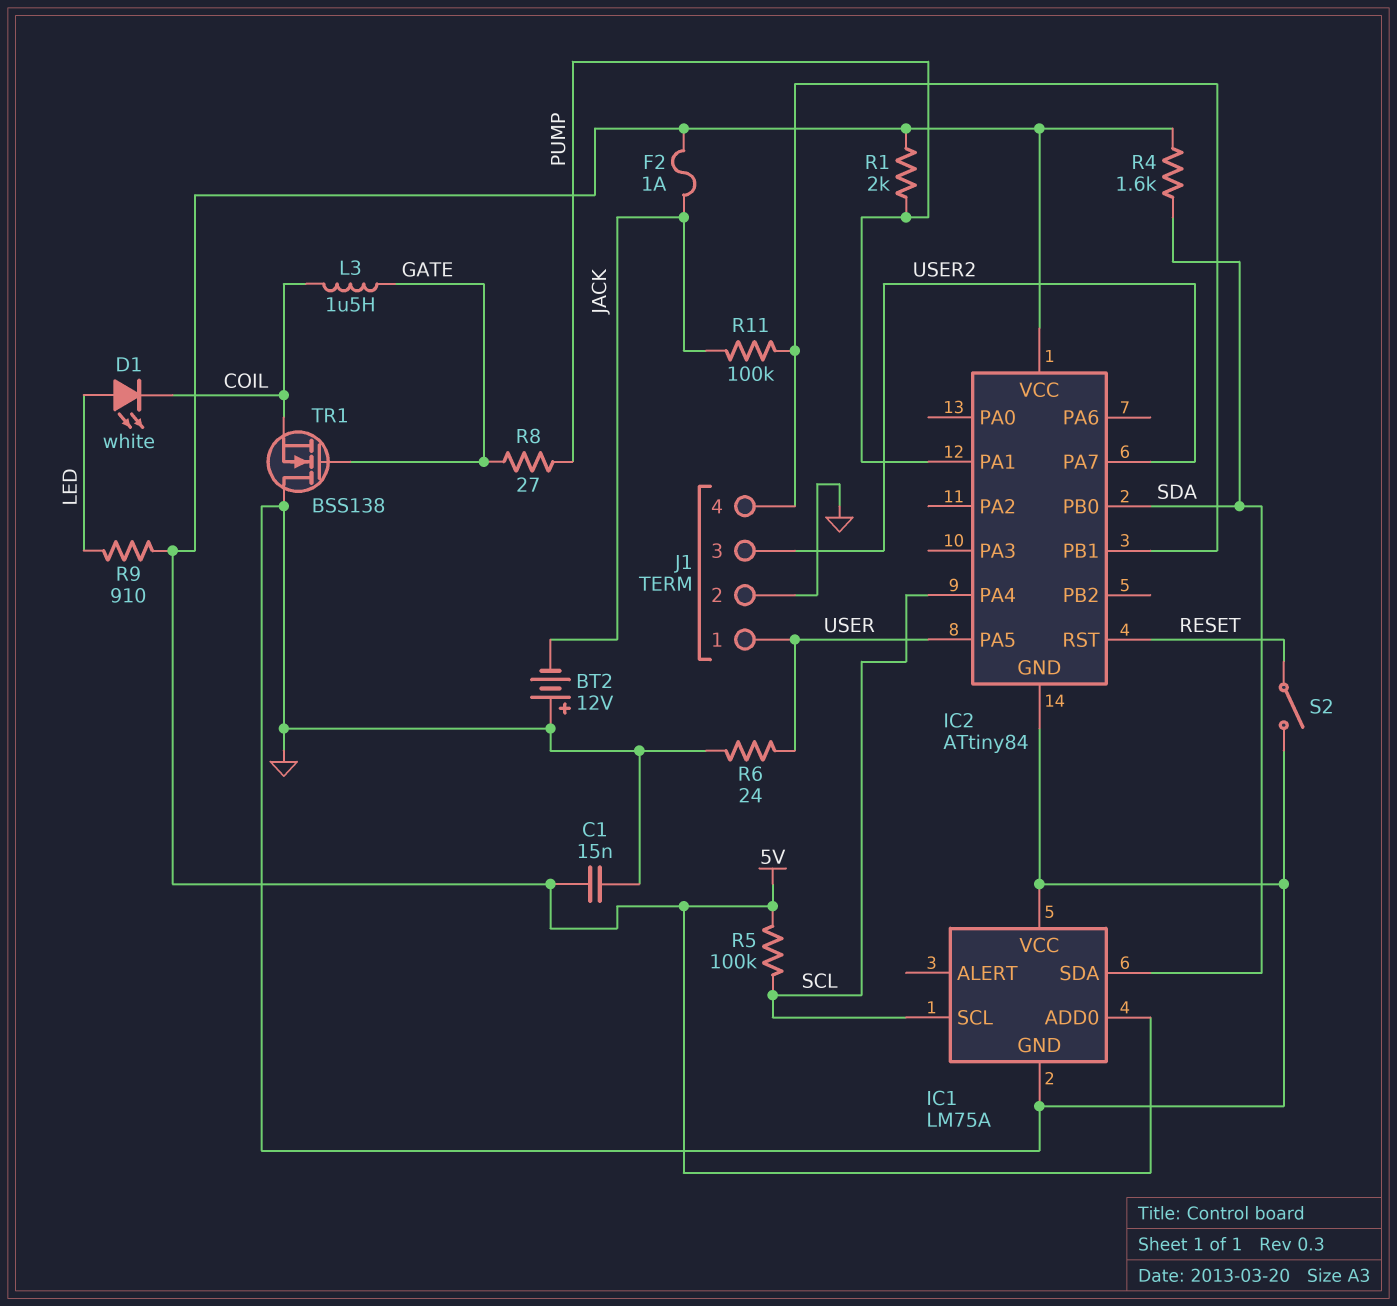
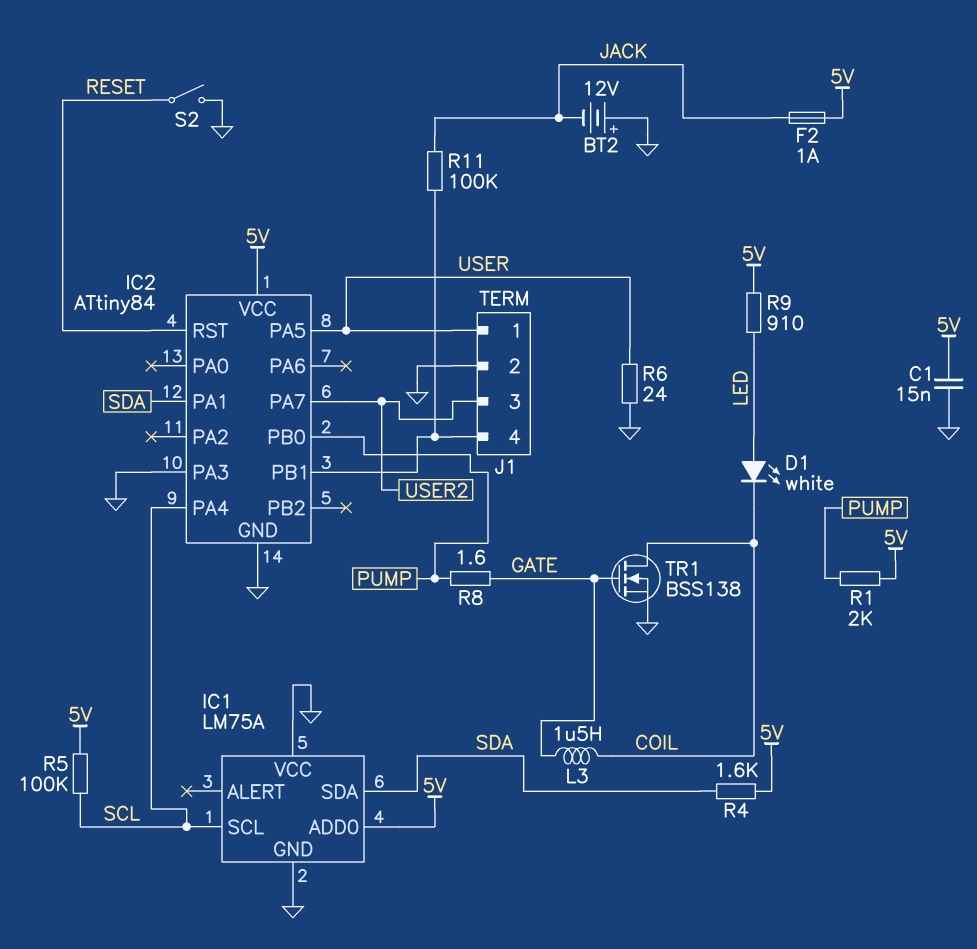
IC2 pin PA1: PUMP -> SDA
IC2 pin PA3: none -> GND
IC2 pin PB0: SDA -> PUMP
R8: 27 (GATE, PUMP) -> 1.6 (GATE, PUMP)
TR1: NMOS BSS138 (G GATE, D GND, S COIL) -> NMOS BSS138 (G GATE, D COIL, S GND)

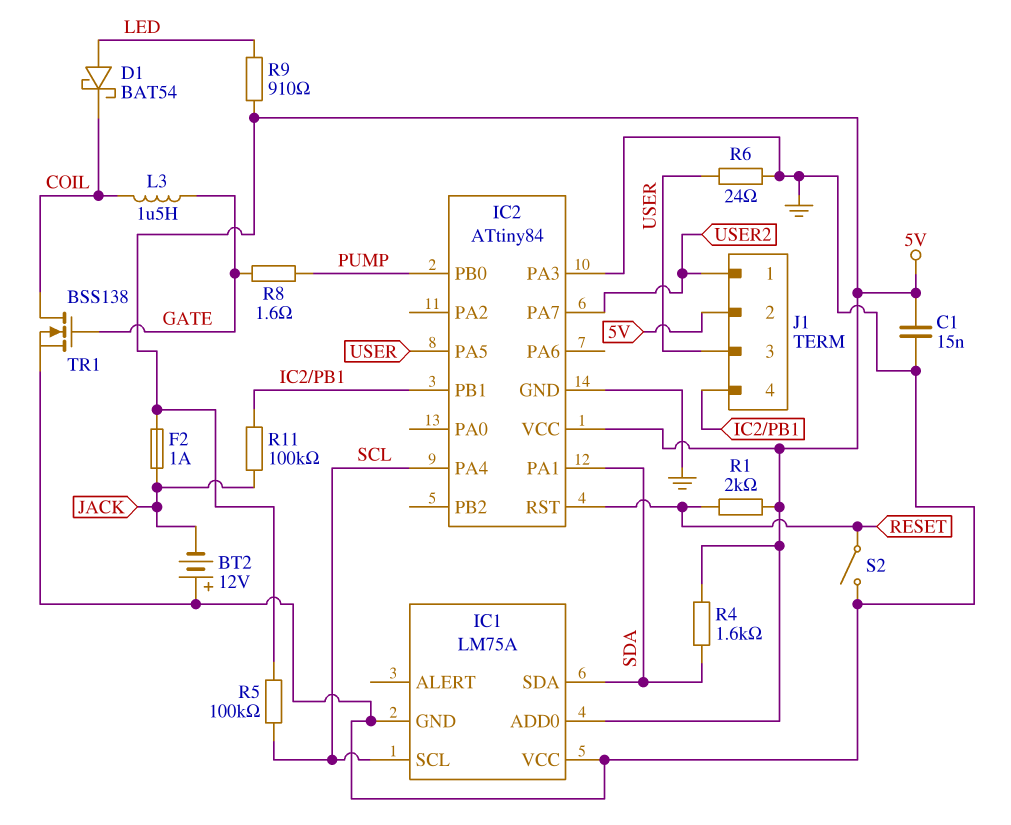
D1: LED white (A LED, K COIL) -> schottky BAT54 (A LED, K COIL)
J1 pin 1: USER -> USER2
J1 pin 2: GND -> 5V
J1 pin 3: USER2 -> USER
R1: 2k (5V, PUMP) -> 2k (5V, RESET)

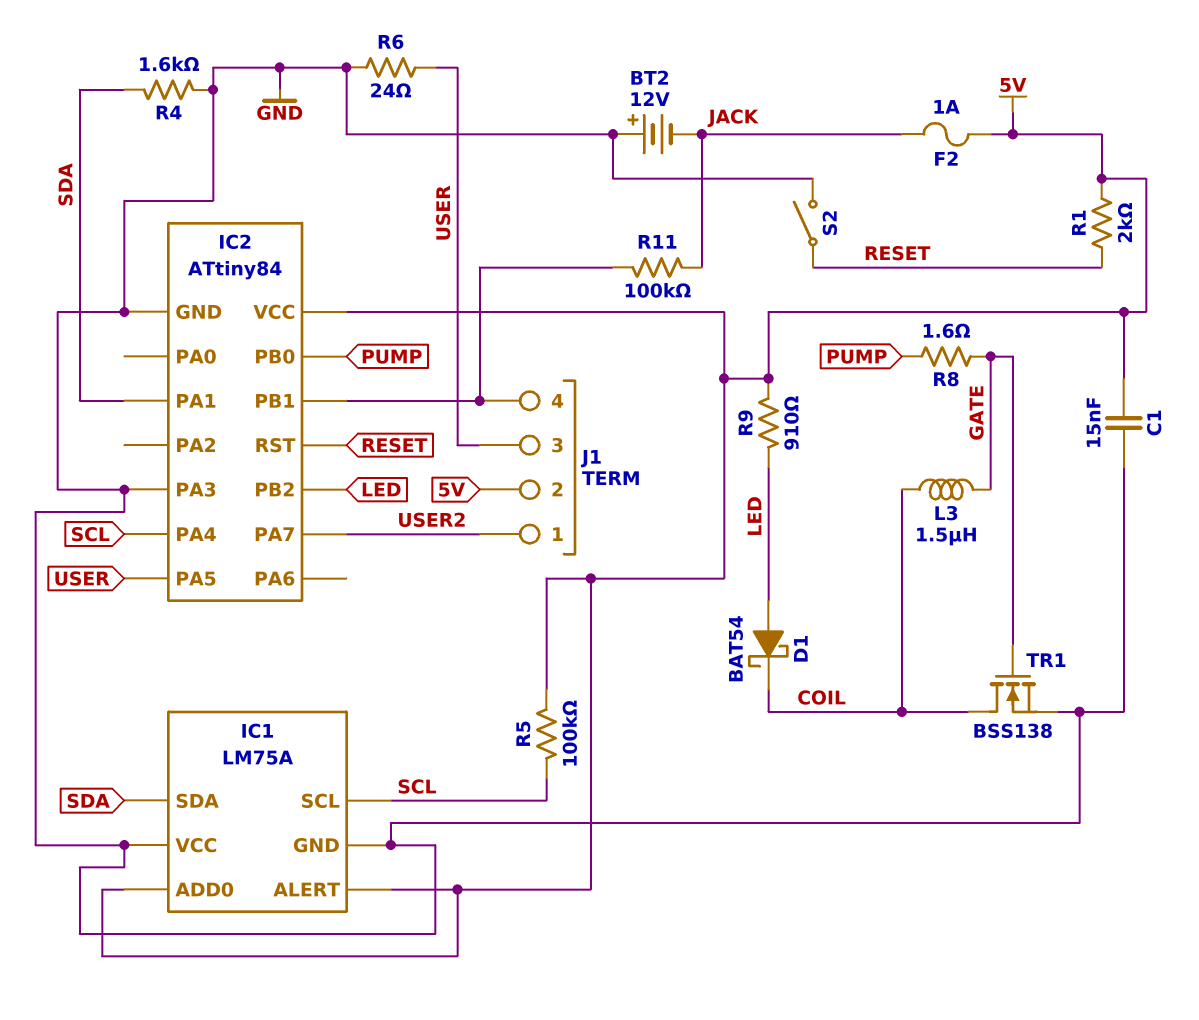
IC1 pin ALERT: none -> 5V
IC2 pin PB2: none -> LED
R4: 1.6k (5V, SDA) -> 1.6k (GND, SDA)

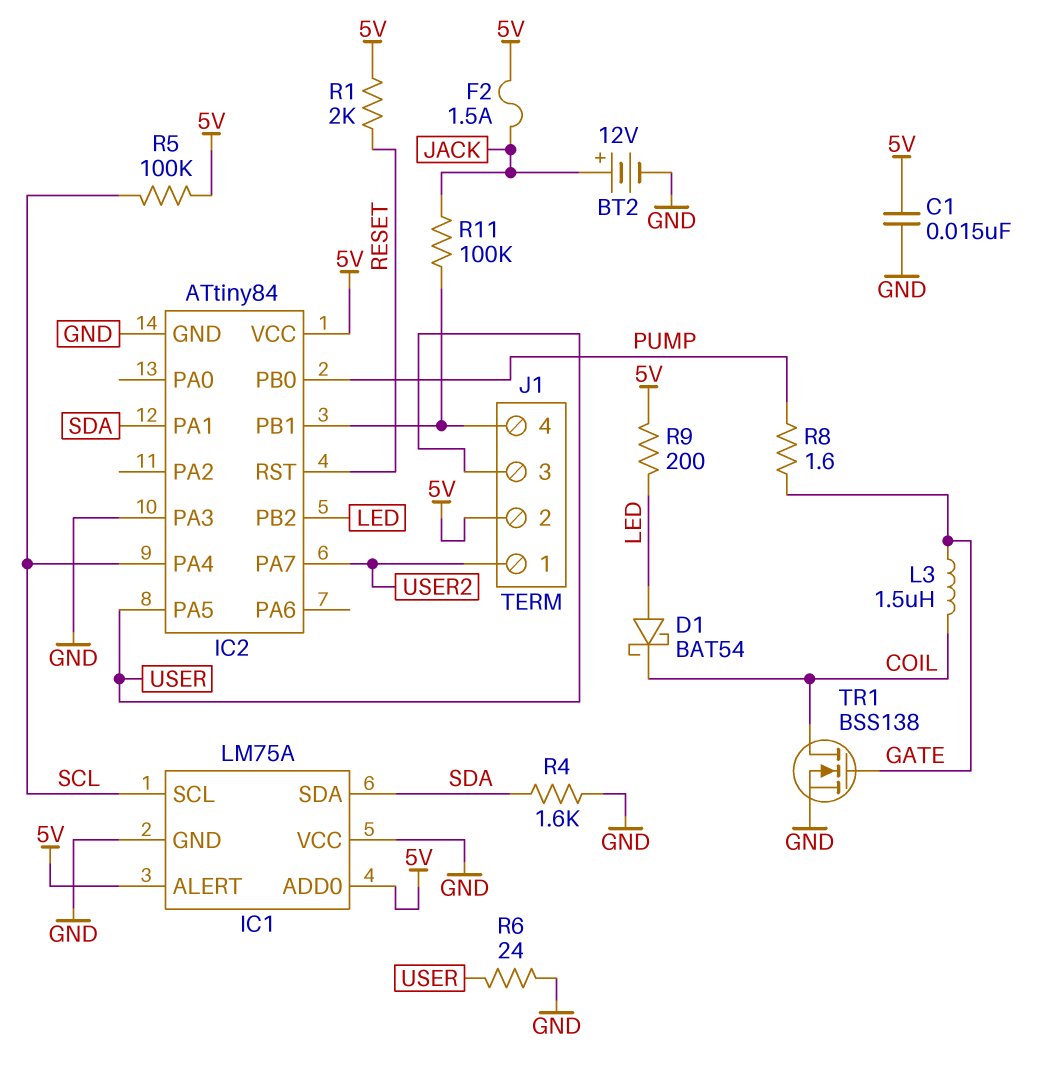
BT2: 12V (plus GND, minus JACK) -> 12V (plus JACK, minus GND)
F2: 1A (5V, JACK) -> 1.5A (5V, JACK)
R9: 910 (5V, LED) -> 200 (5V, LED)
S2: switch (GND, RESET) -> none

